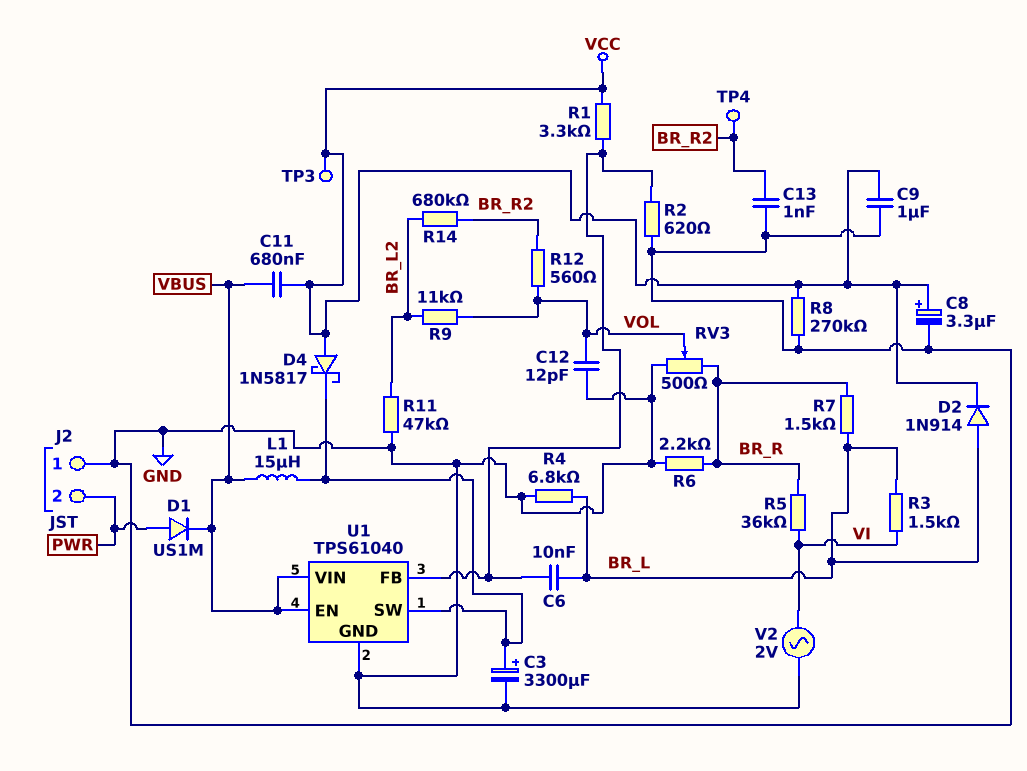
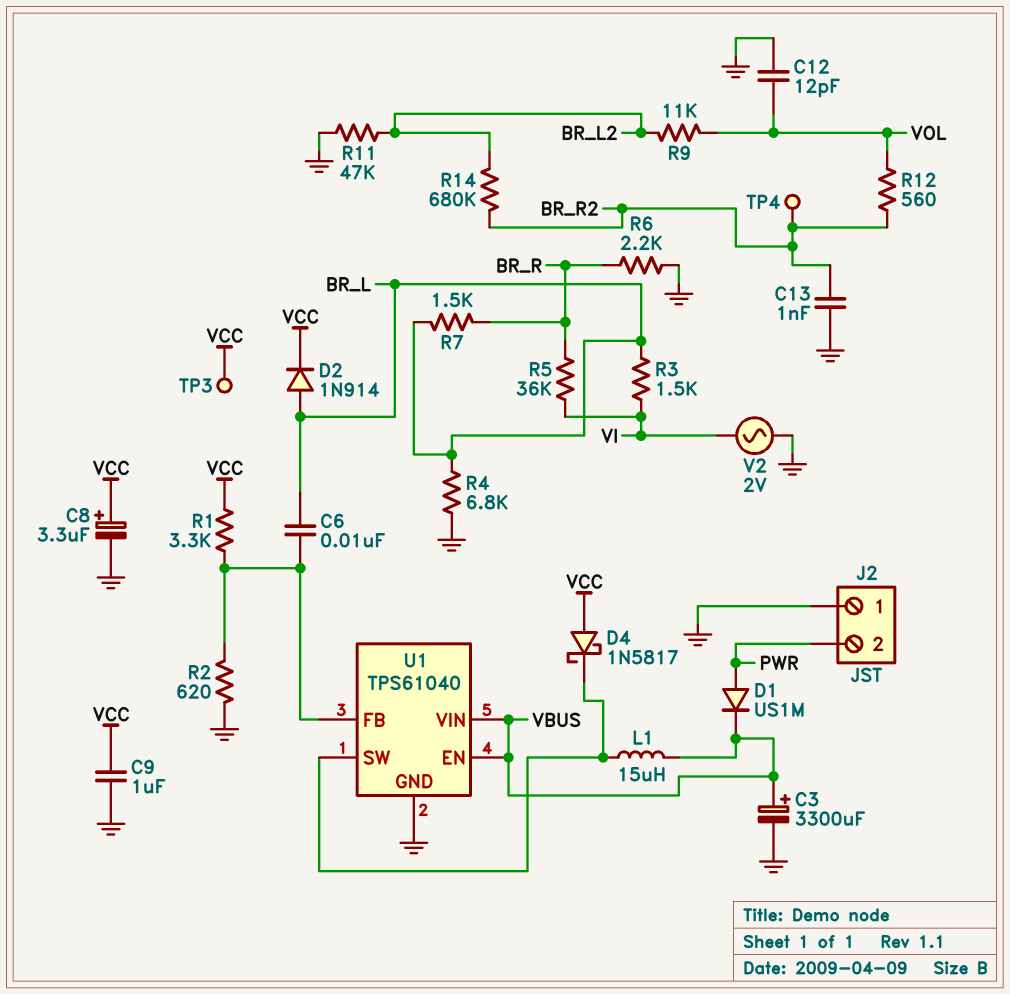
C3: 3300uF (plus U1/SW, minus GND) -> 3300uF (plus VBUS, minus GND)
C11: 680nF (VBUS, VCC) -> none
R8: 270k (GND, VCC) -> none
RV3: 500 (BR_R, GND, wiper VOL) -> none

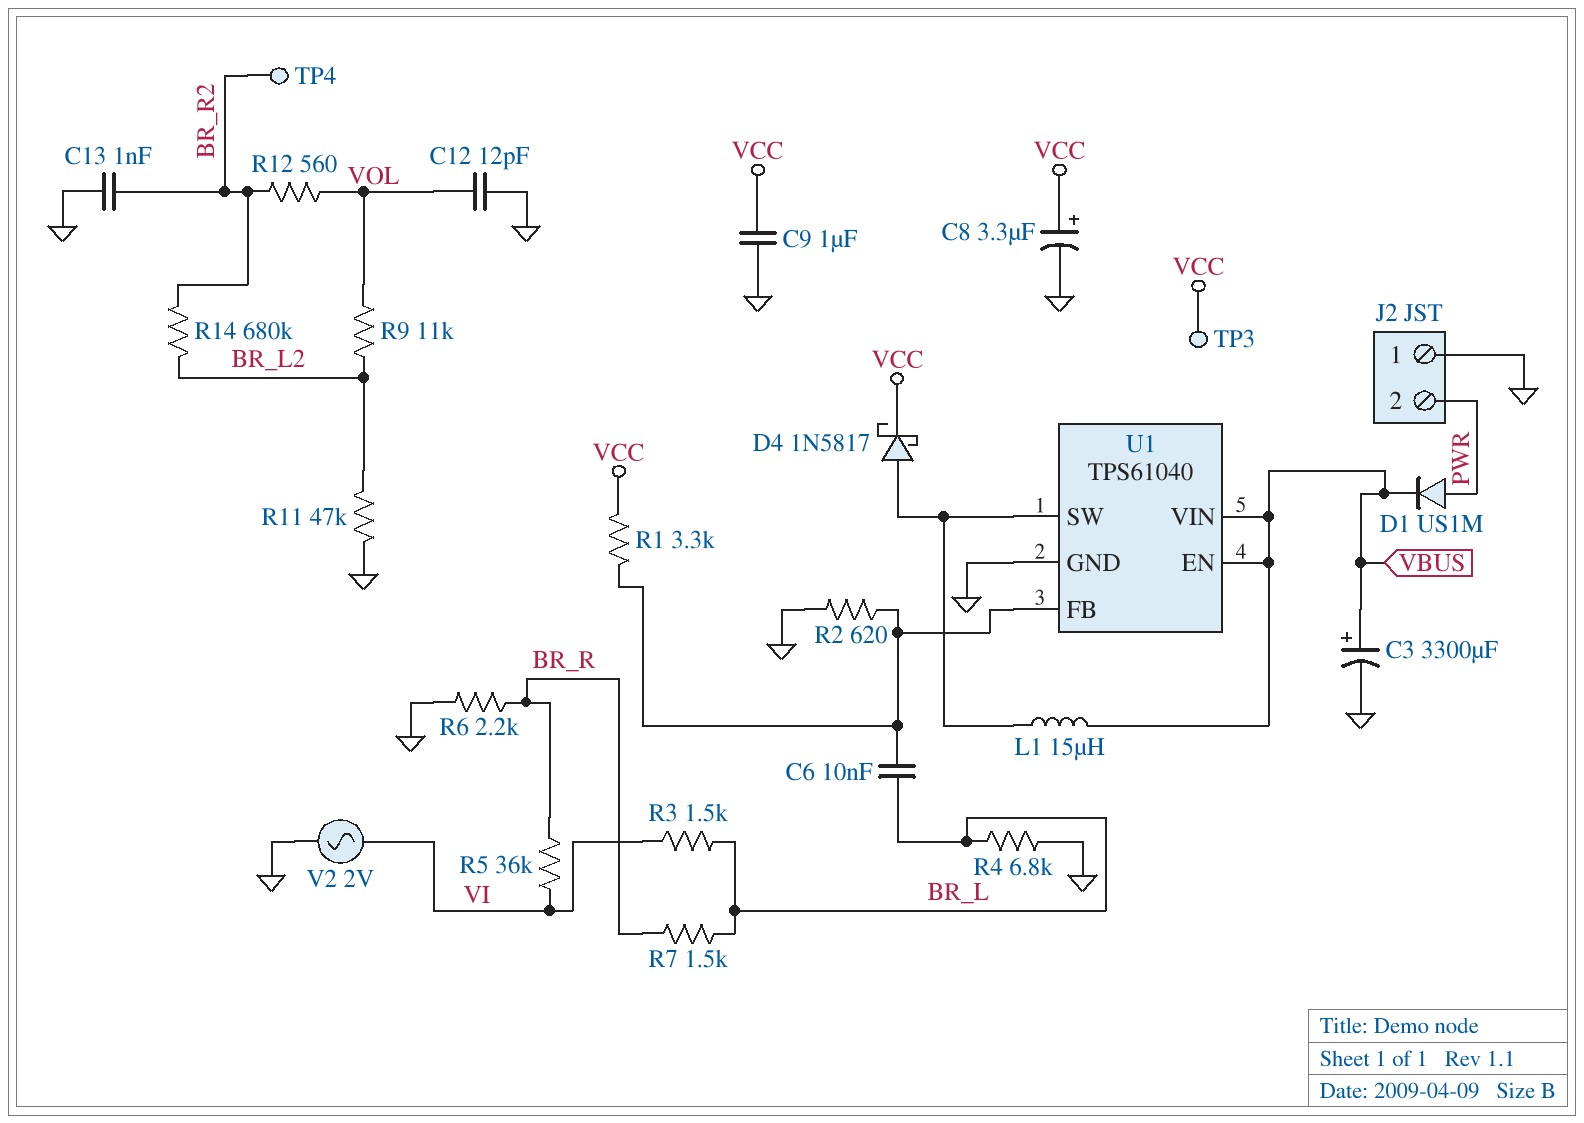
D2: diode 1N914 (A BR_L, K VCC) -> none
D4: schottky 1N5817 (A VCC, K U1/SW) -> schottky 1N5817 (A U1/SW, K VCC)

